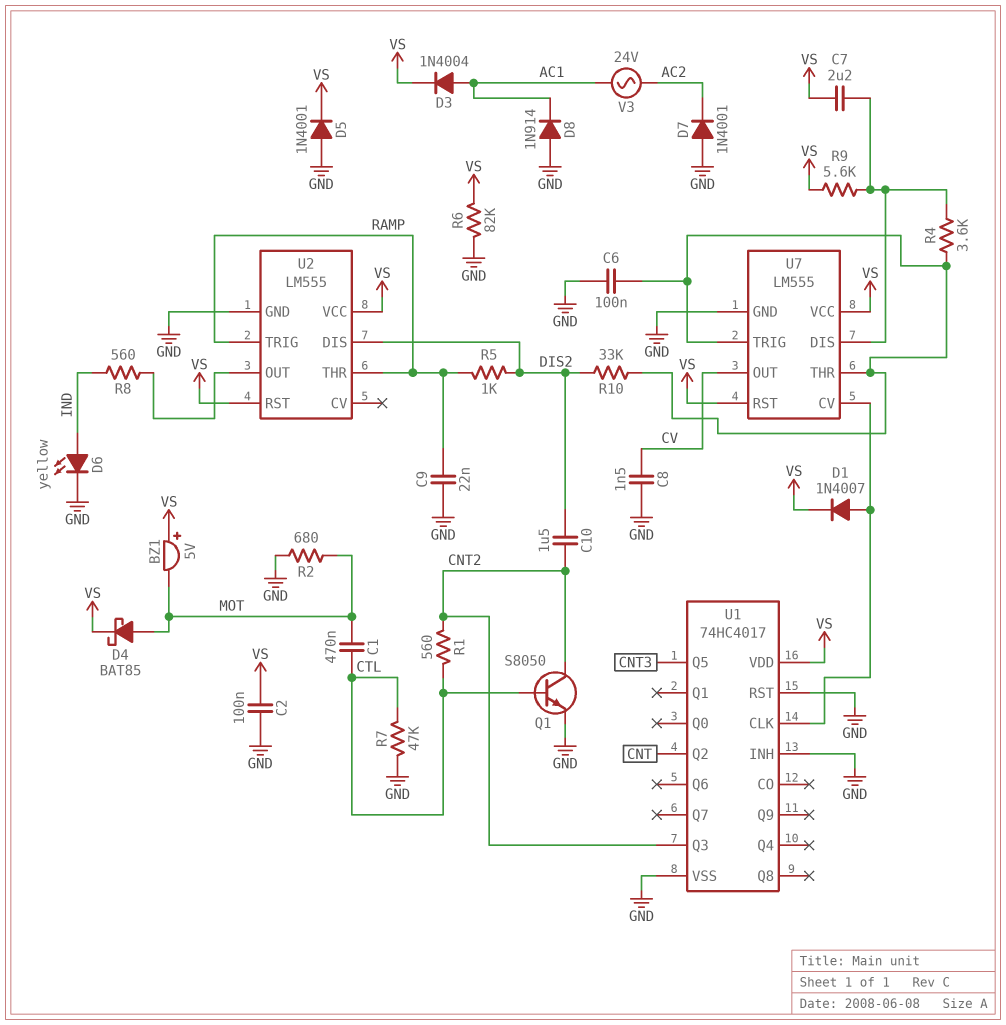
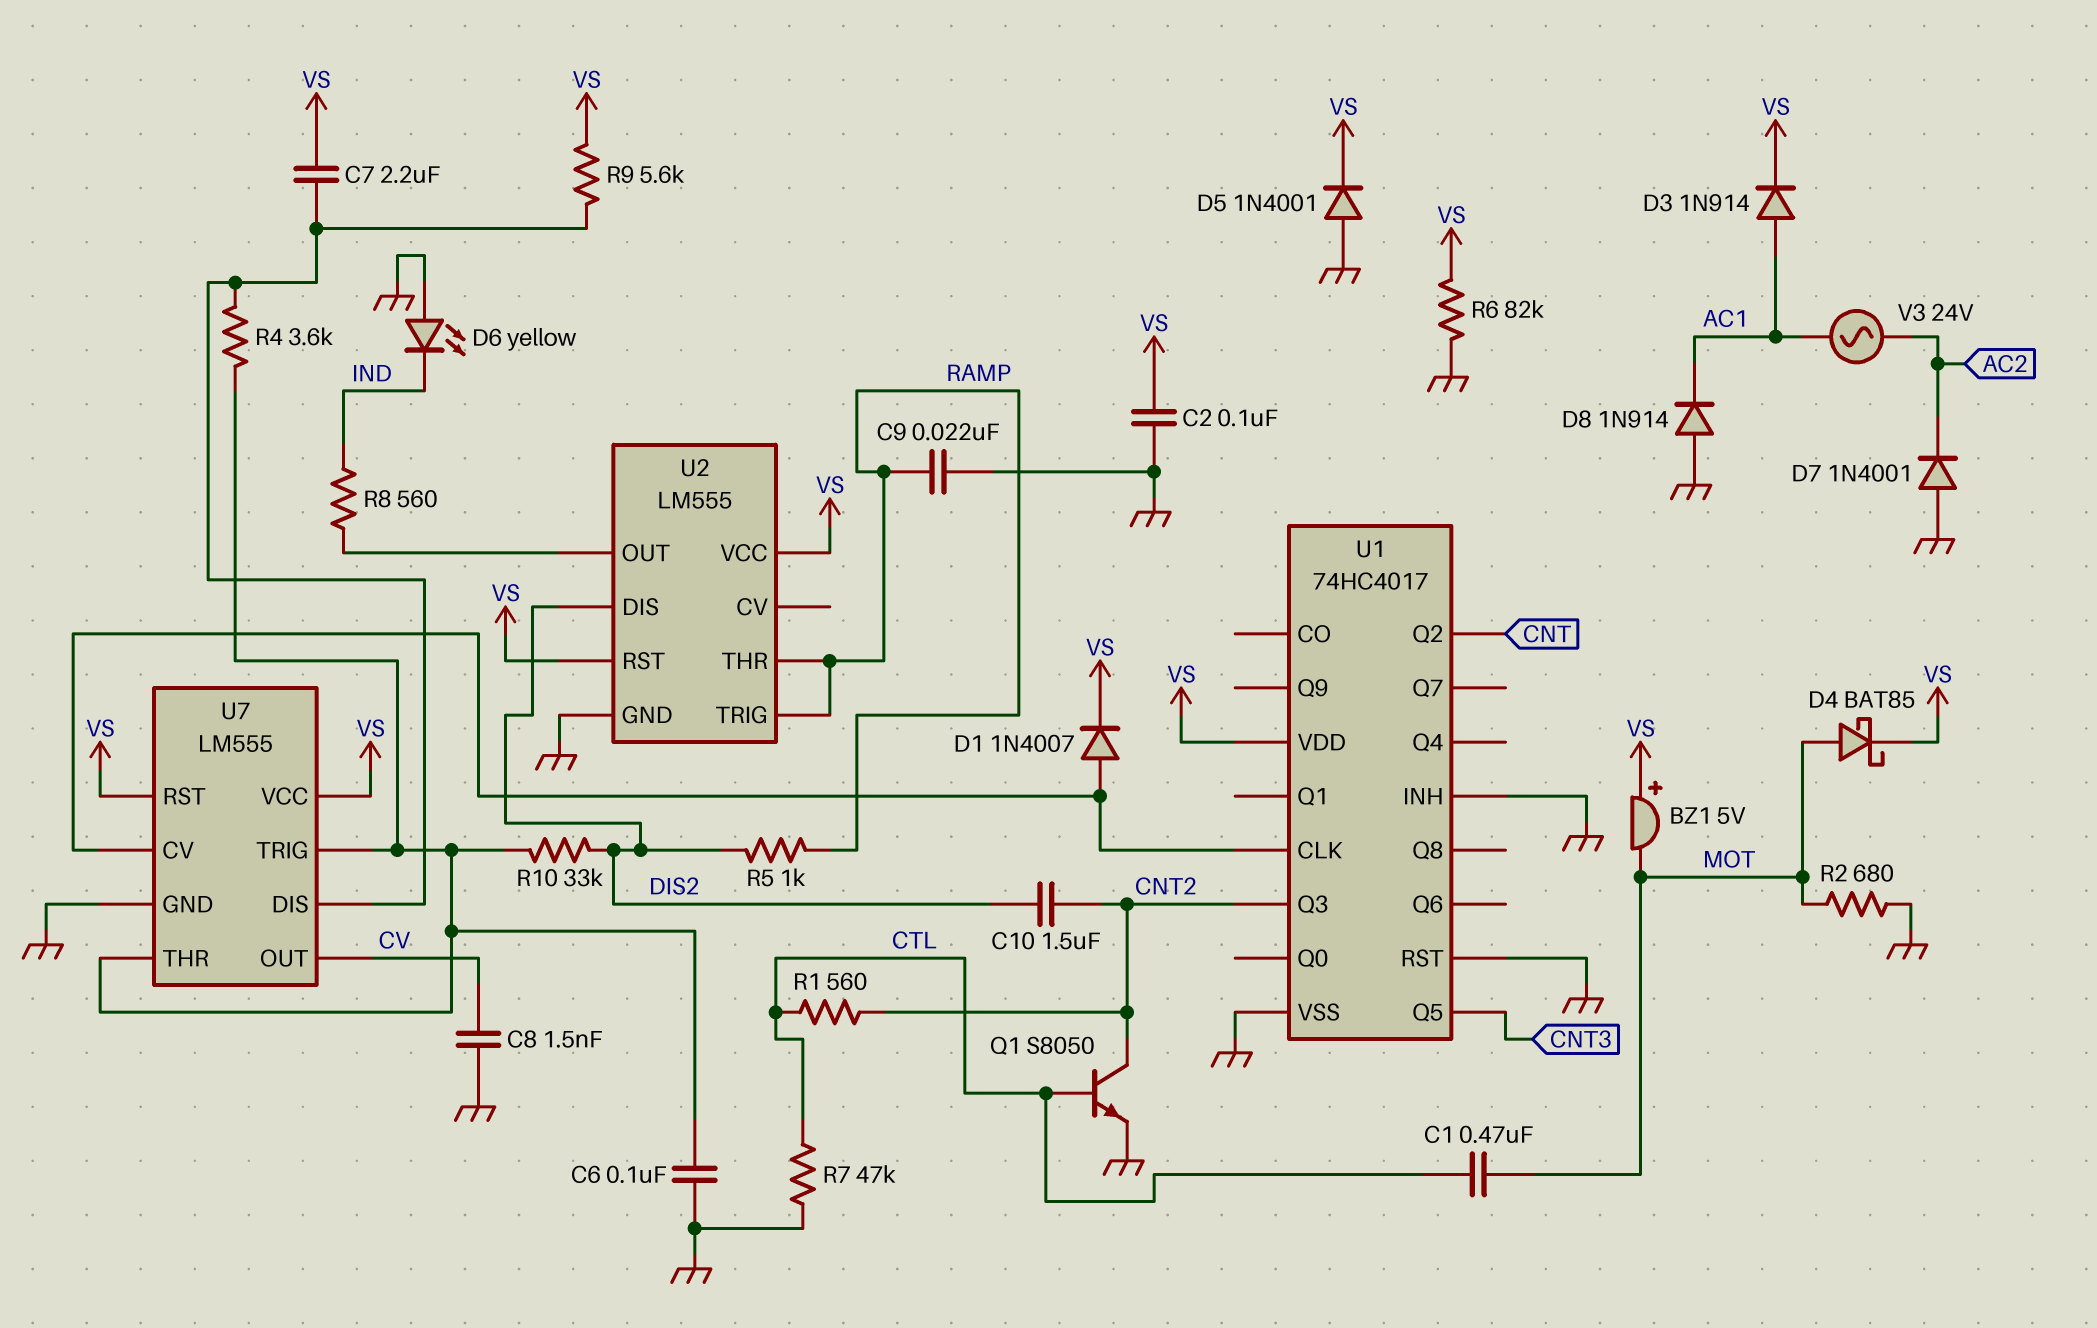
D3: diode 1N4004 (A AC1, K VS) -> diode 1N914 (A AC1, K VS)
D6: LED yellow (A IND, K GND) -> LED yellow (A GND, K IND)

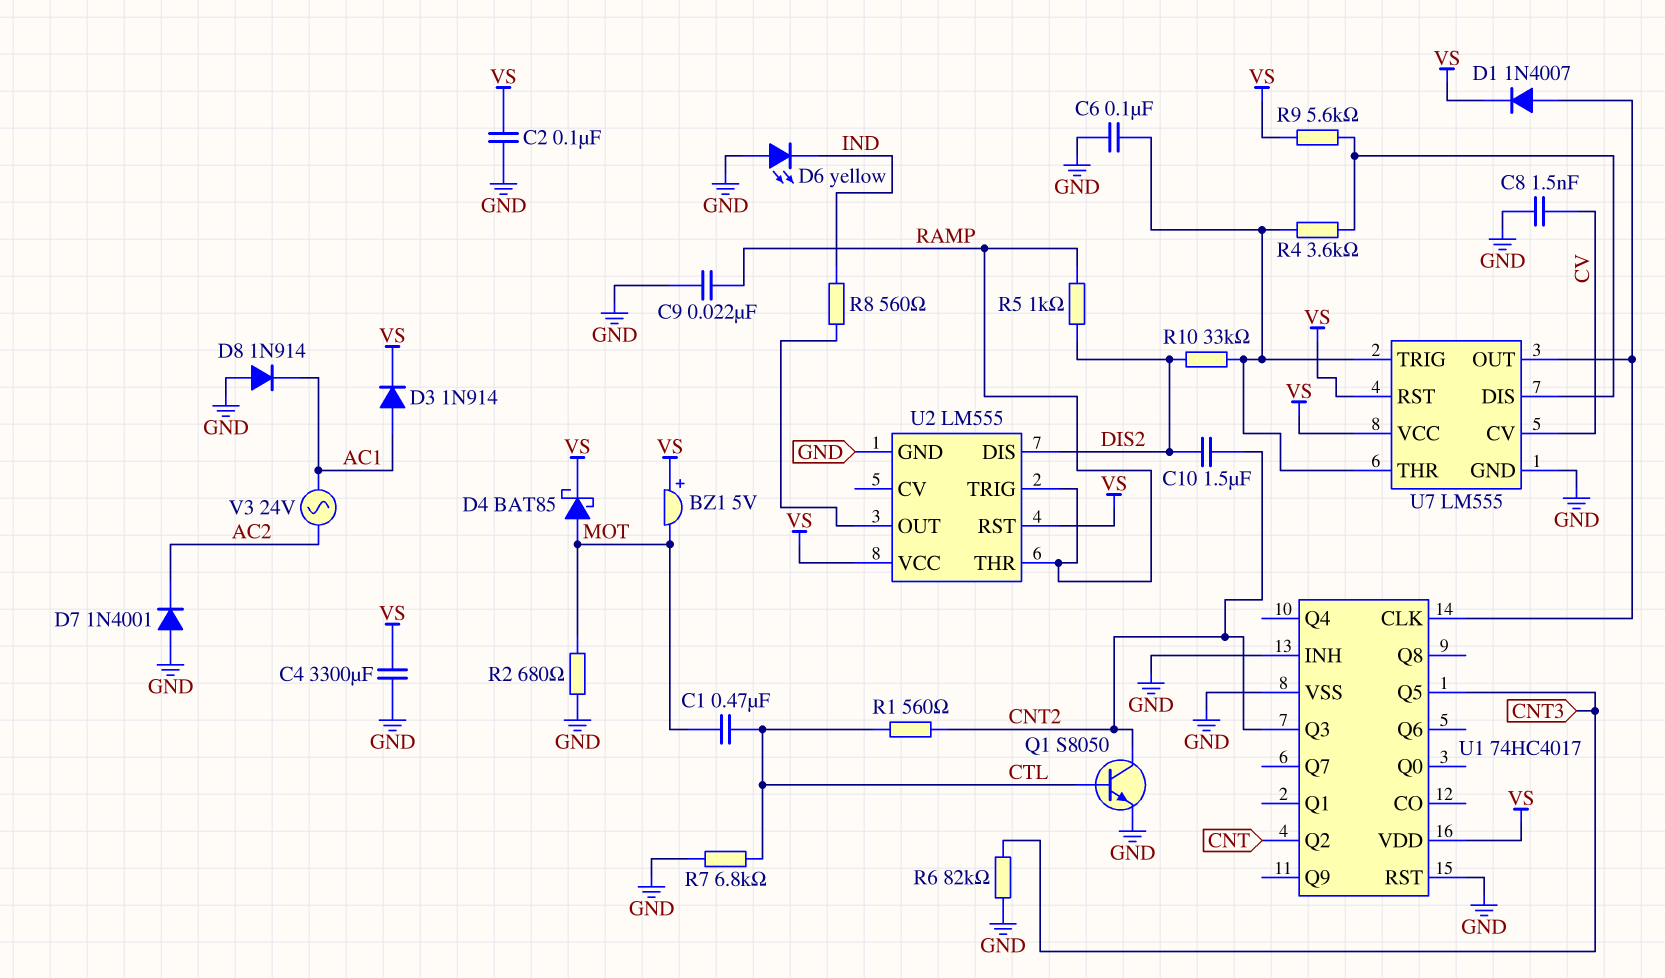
C4: none -> 3300uF (GND, VS)
C7: 2.2uF (U7/DIS, VS) -> none
D5: diode 1N4001 (A GND, K VS) -> none
R6: 82k (GND, VS) -> 82k (CNT3, GND)
R7: 47k (CTL, GND) -> 6.8k (CTL, GND)
U7 pin CV: U1/CLK -> CV
U7 pin OUT: CV -> U1/CLK

